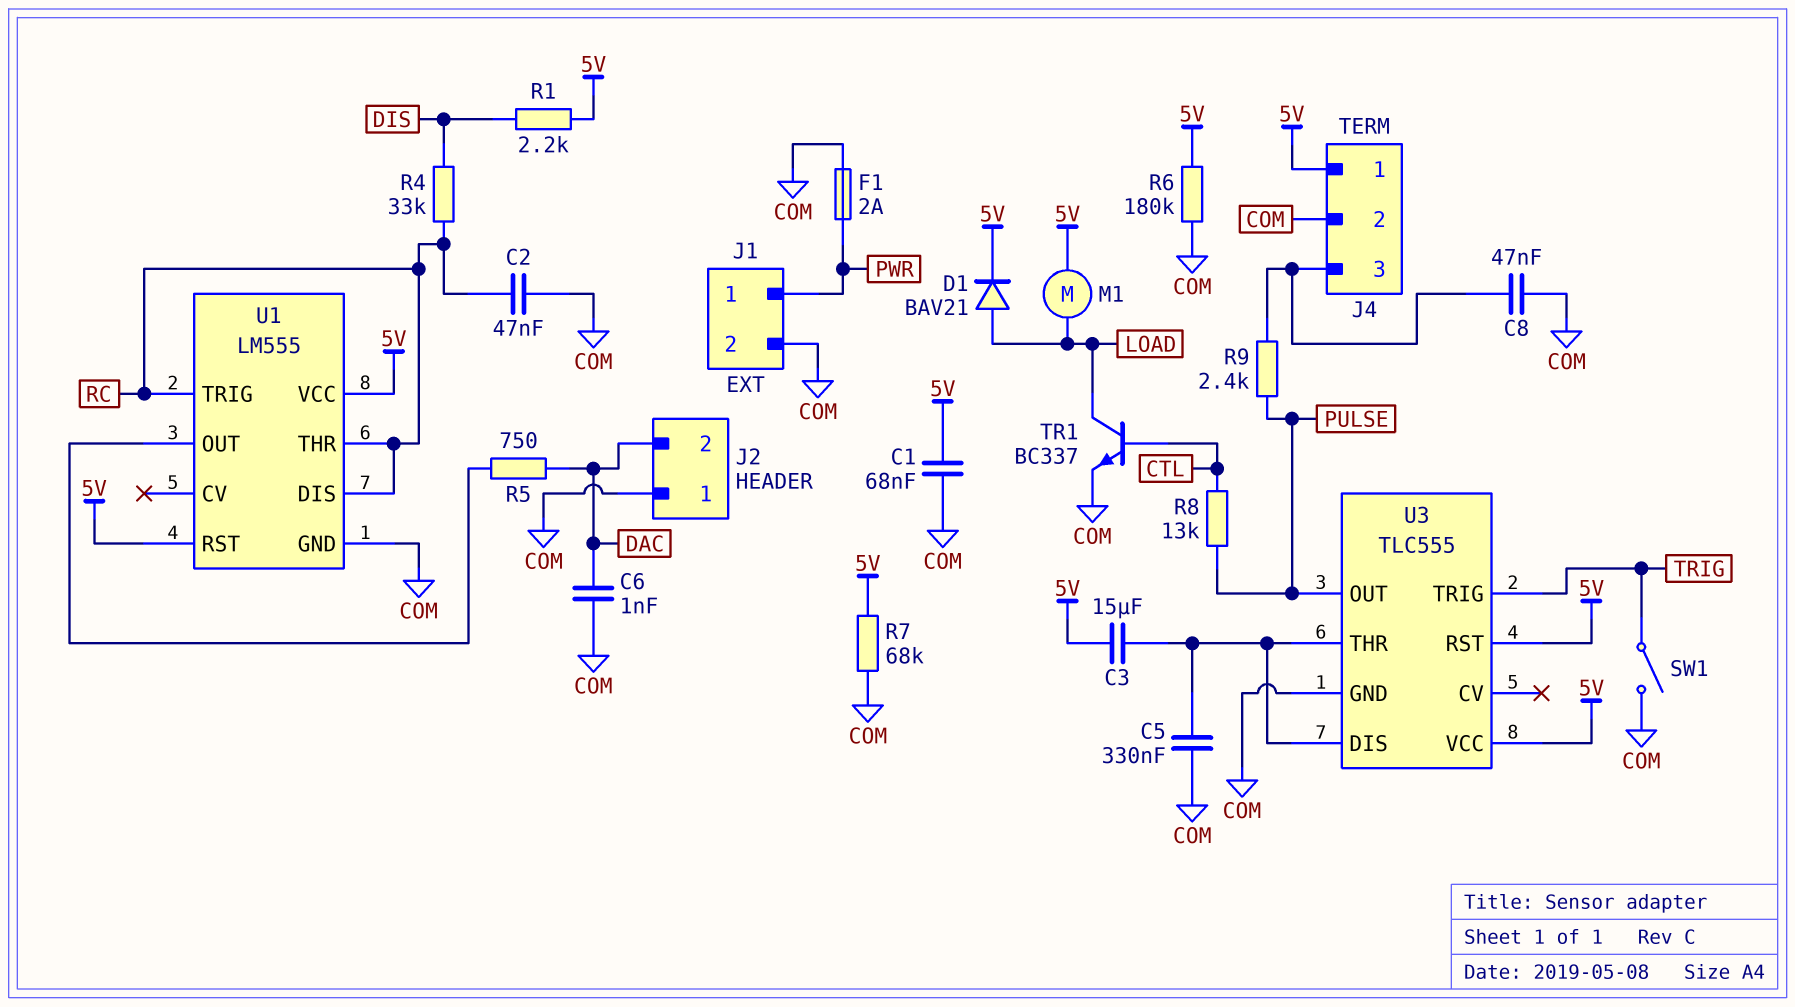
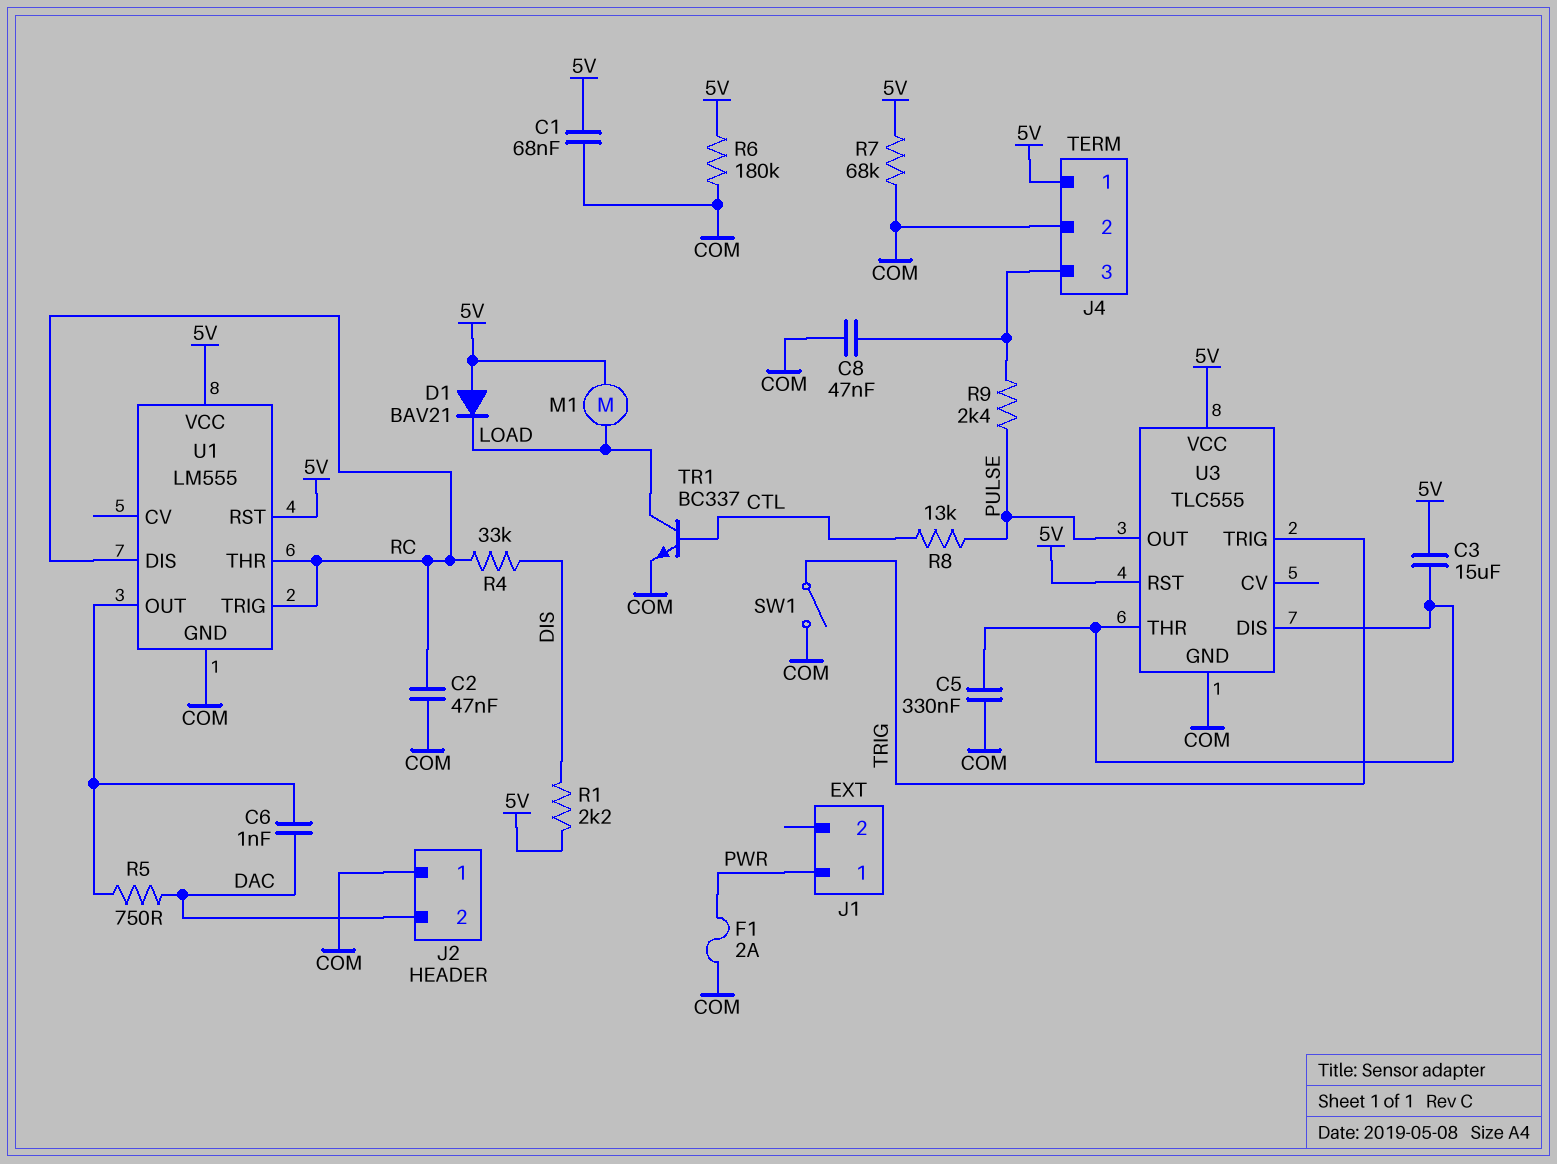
C6: 1nF (COM, DAC) -> 1nF (DAC, U1/OUT)
D1: diode BAV21 (A LOAD, K 5V) -> diode BAV21 (A 5V, K LOAD)
J1 pin 2: COM -> none

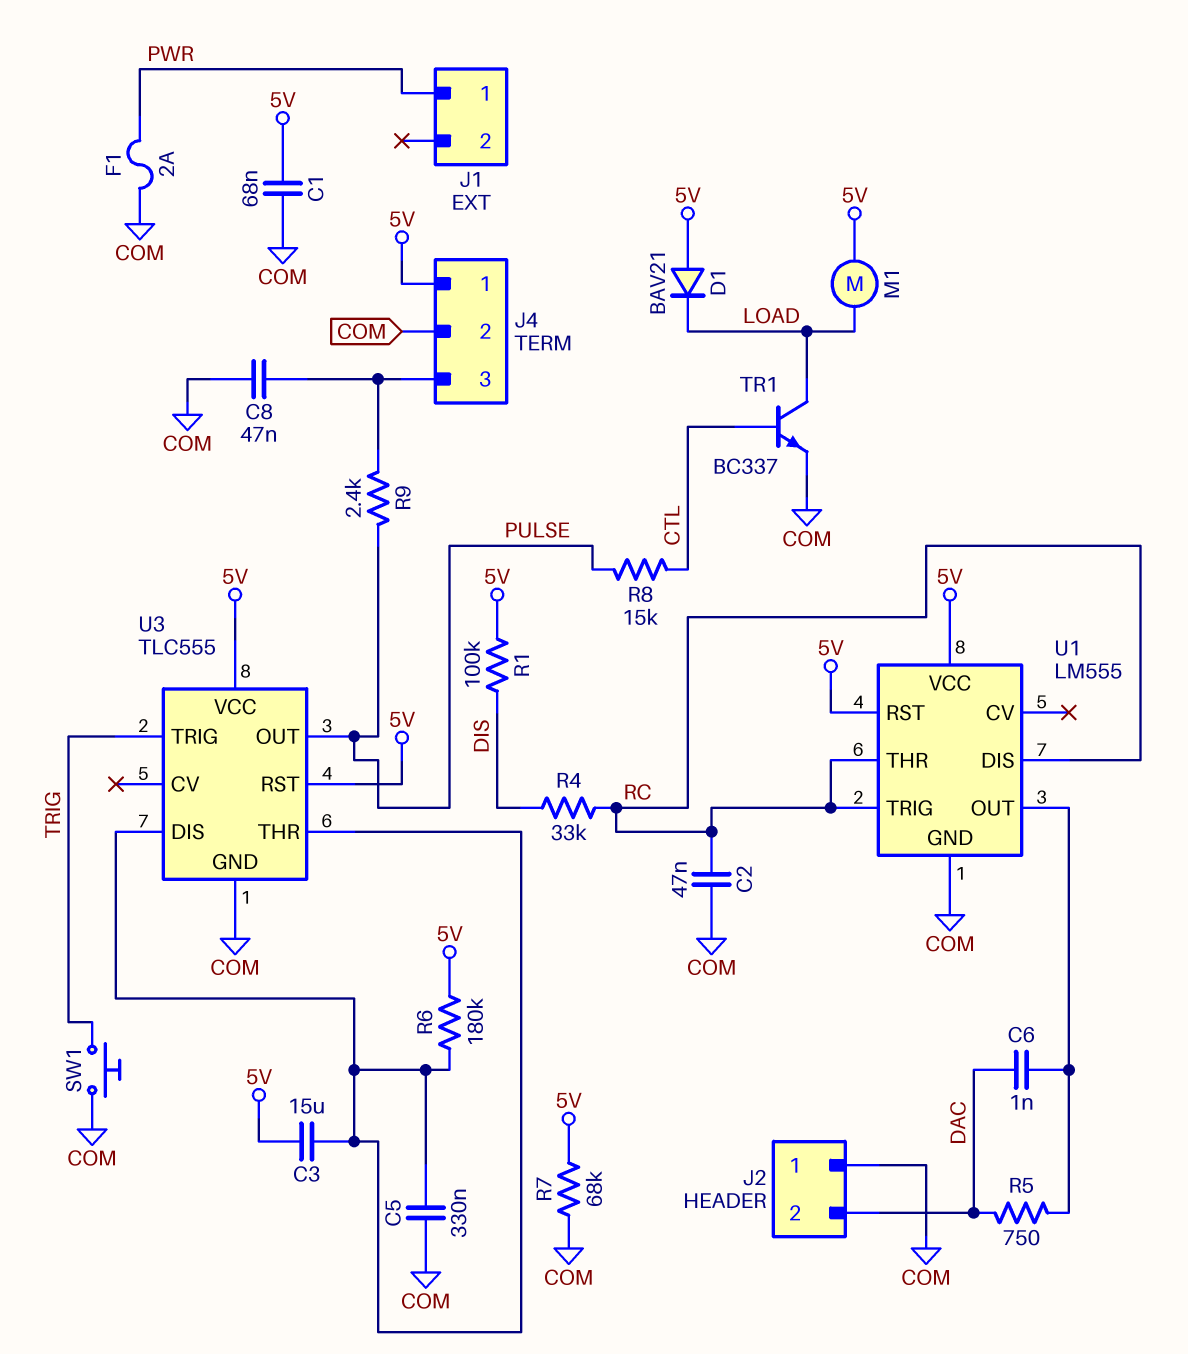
R1: 2.2k (5V, DIS) -> 100k (5V, DIS)
R6: 180k (5V, COM) -> 180k (5V, U3/DIS)
R8: 13k (CTL, PULSE) -> 15k (CTL, PULSE)
SW1: switch (COM, TRIG) -> button (COM, TRIG)

